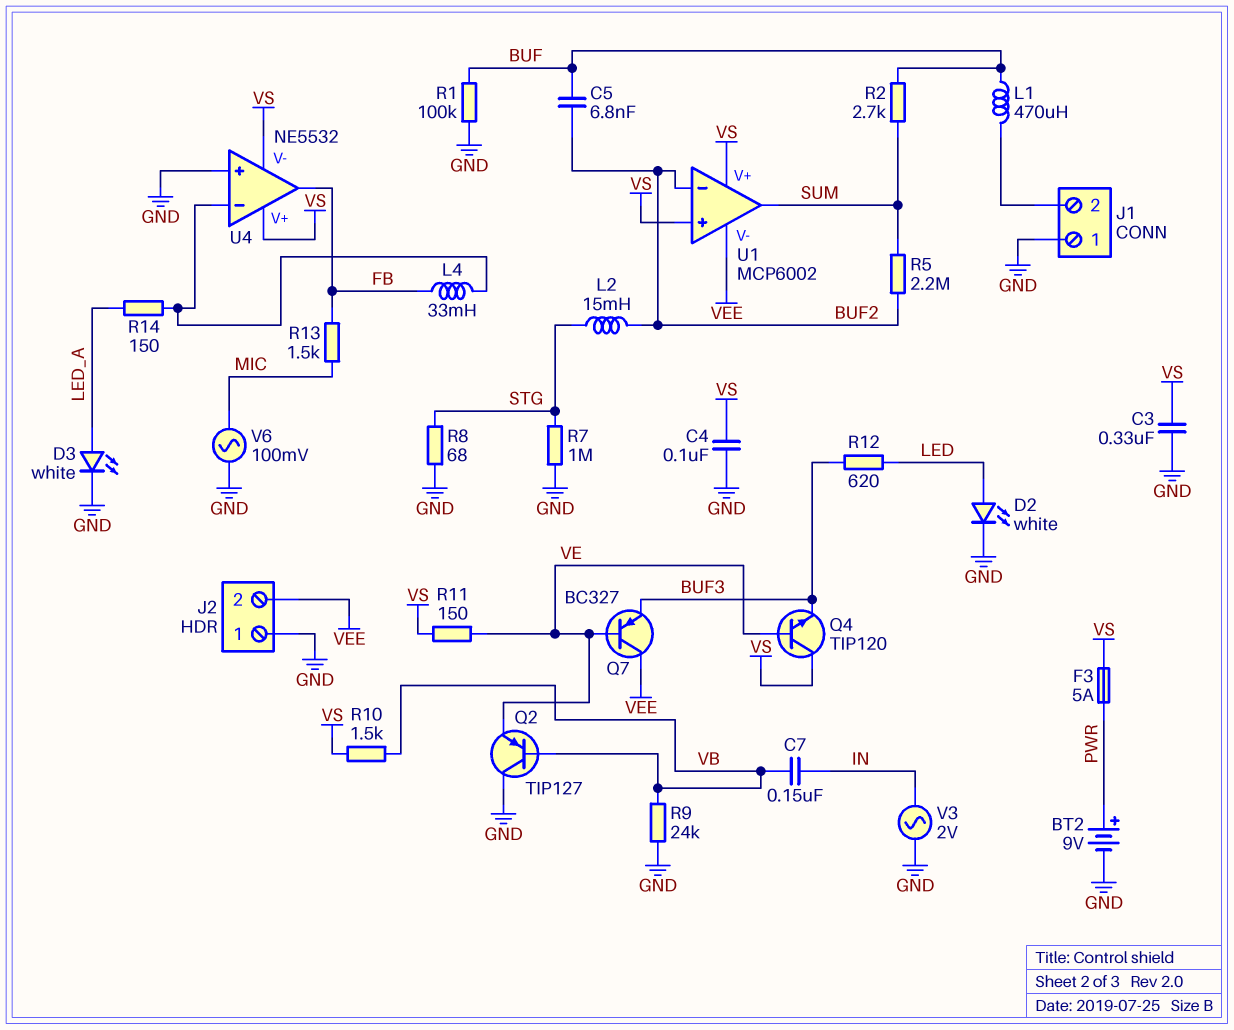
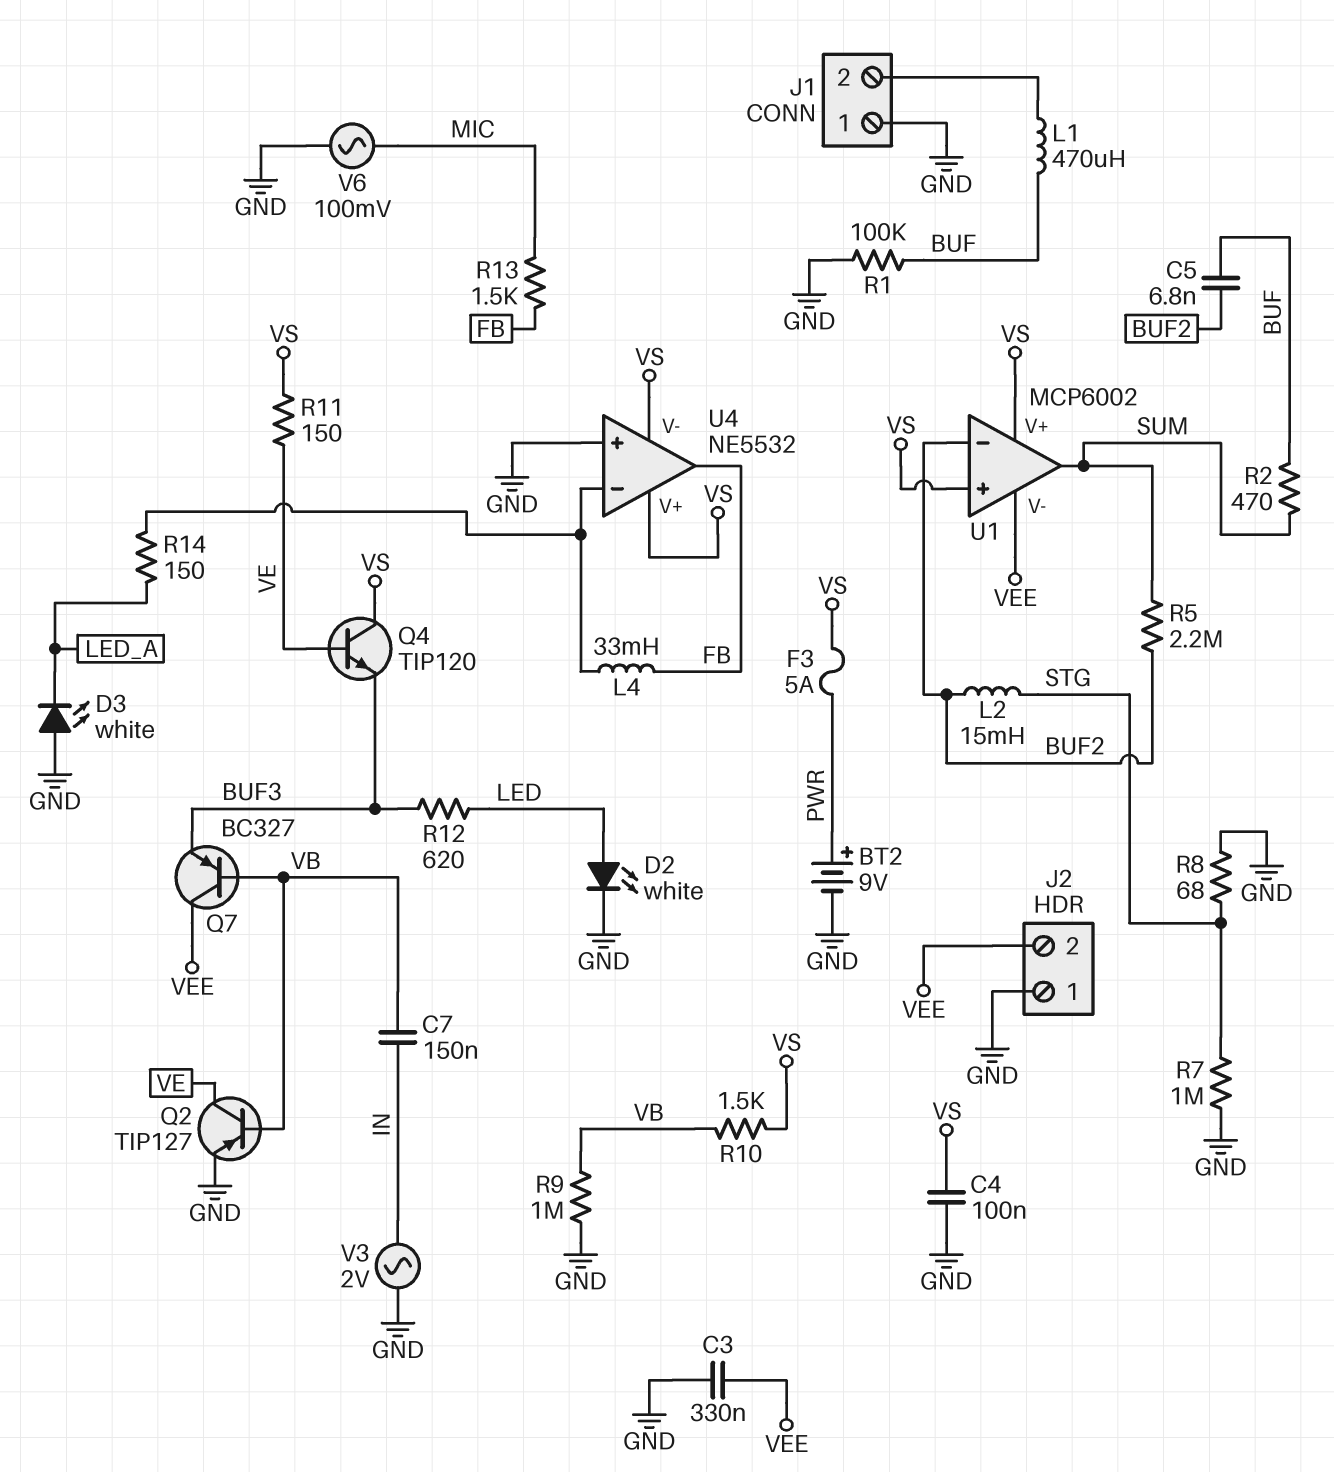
C3: 330nF (GND, VS) -> 330nF (GND, VEE)
D3: LED white (A LED_A, K GND) -> LED white (A GND, K LED_A)
Q2: PNP TIP127 (B VB, C GND, E VE) -> PNP TIP127 (B VB, C VE, E GND)
Q7: PNP BC327 (B VE, C VEE, E BUF3) -> PNP BC327 (B VB, C VEE, E BUF3)
R2: 2.7k (BUF, SUM) -> 470 (BUF, SUM)
R9: 24k (GND, VB) -> 1M (GND, VB)

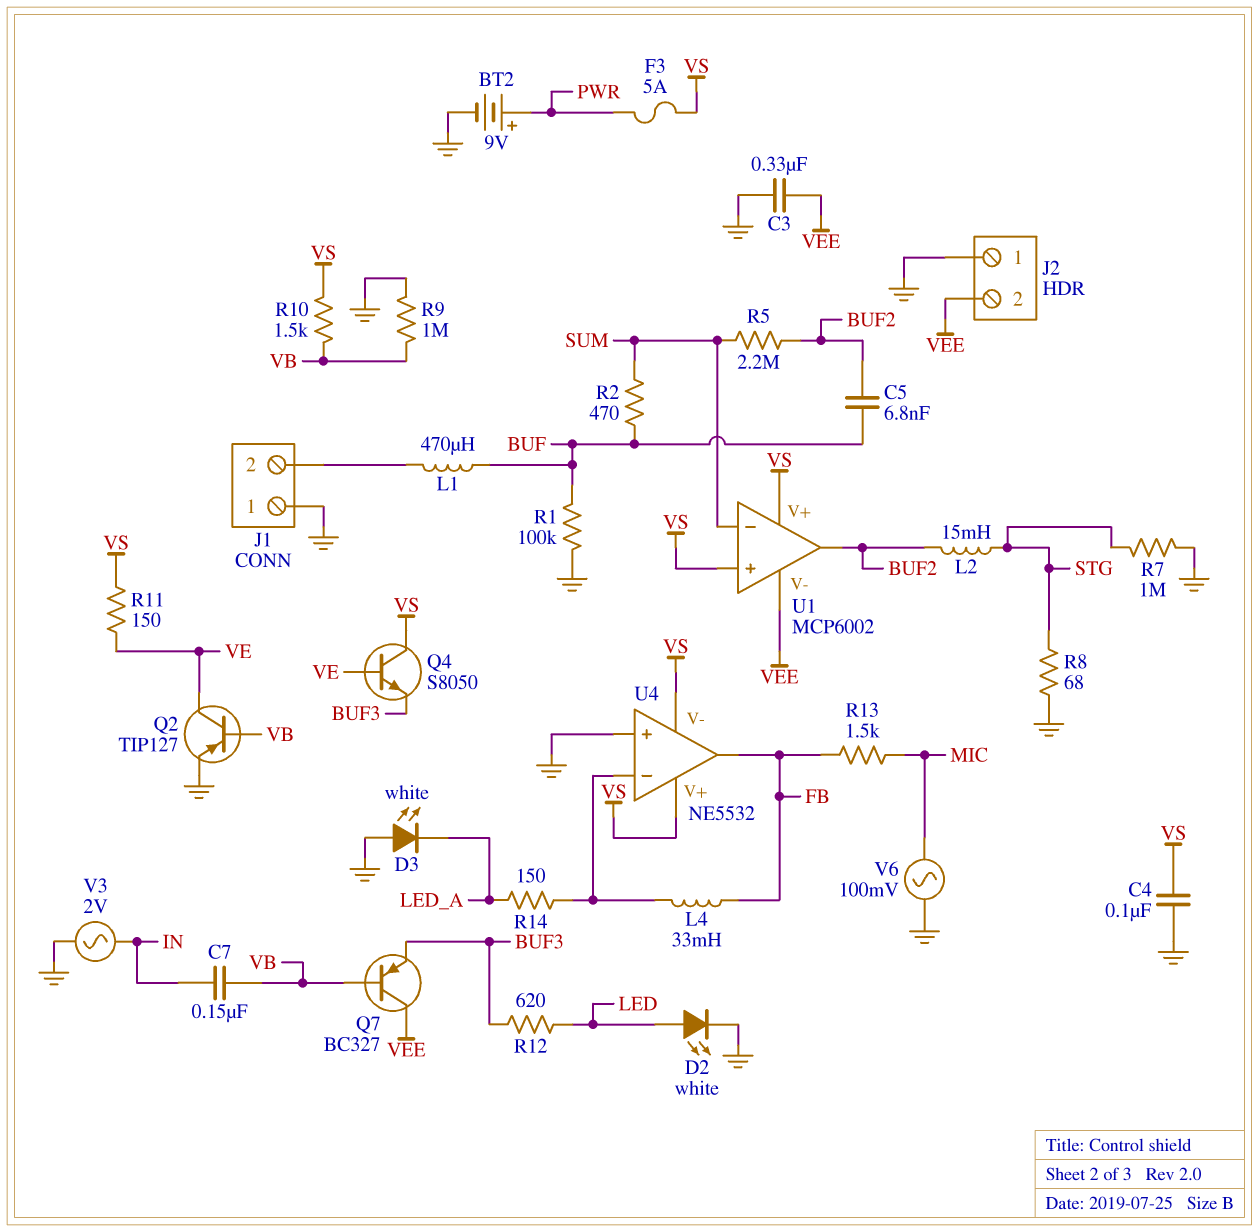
Q4: NPN TIP120 (B VE, C VS, E BUF3) -> NPN S8050 (B VE, C VS, E BUF3)
U1 pin in-: BUF2 -> SUM
U1 pin out: SUM -> BUF2

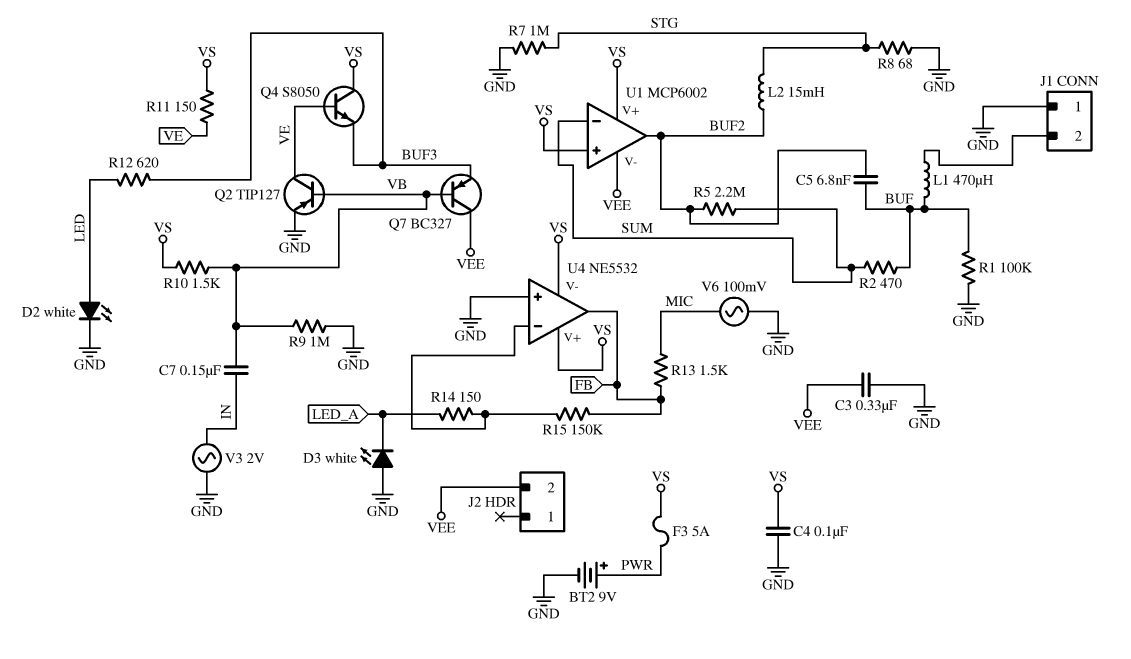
J2 pin 1: GND -> none
L4: 33mH (FB, U4/in-) -> none
R15: none -> 150k (FB, U4/in-)

